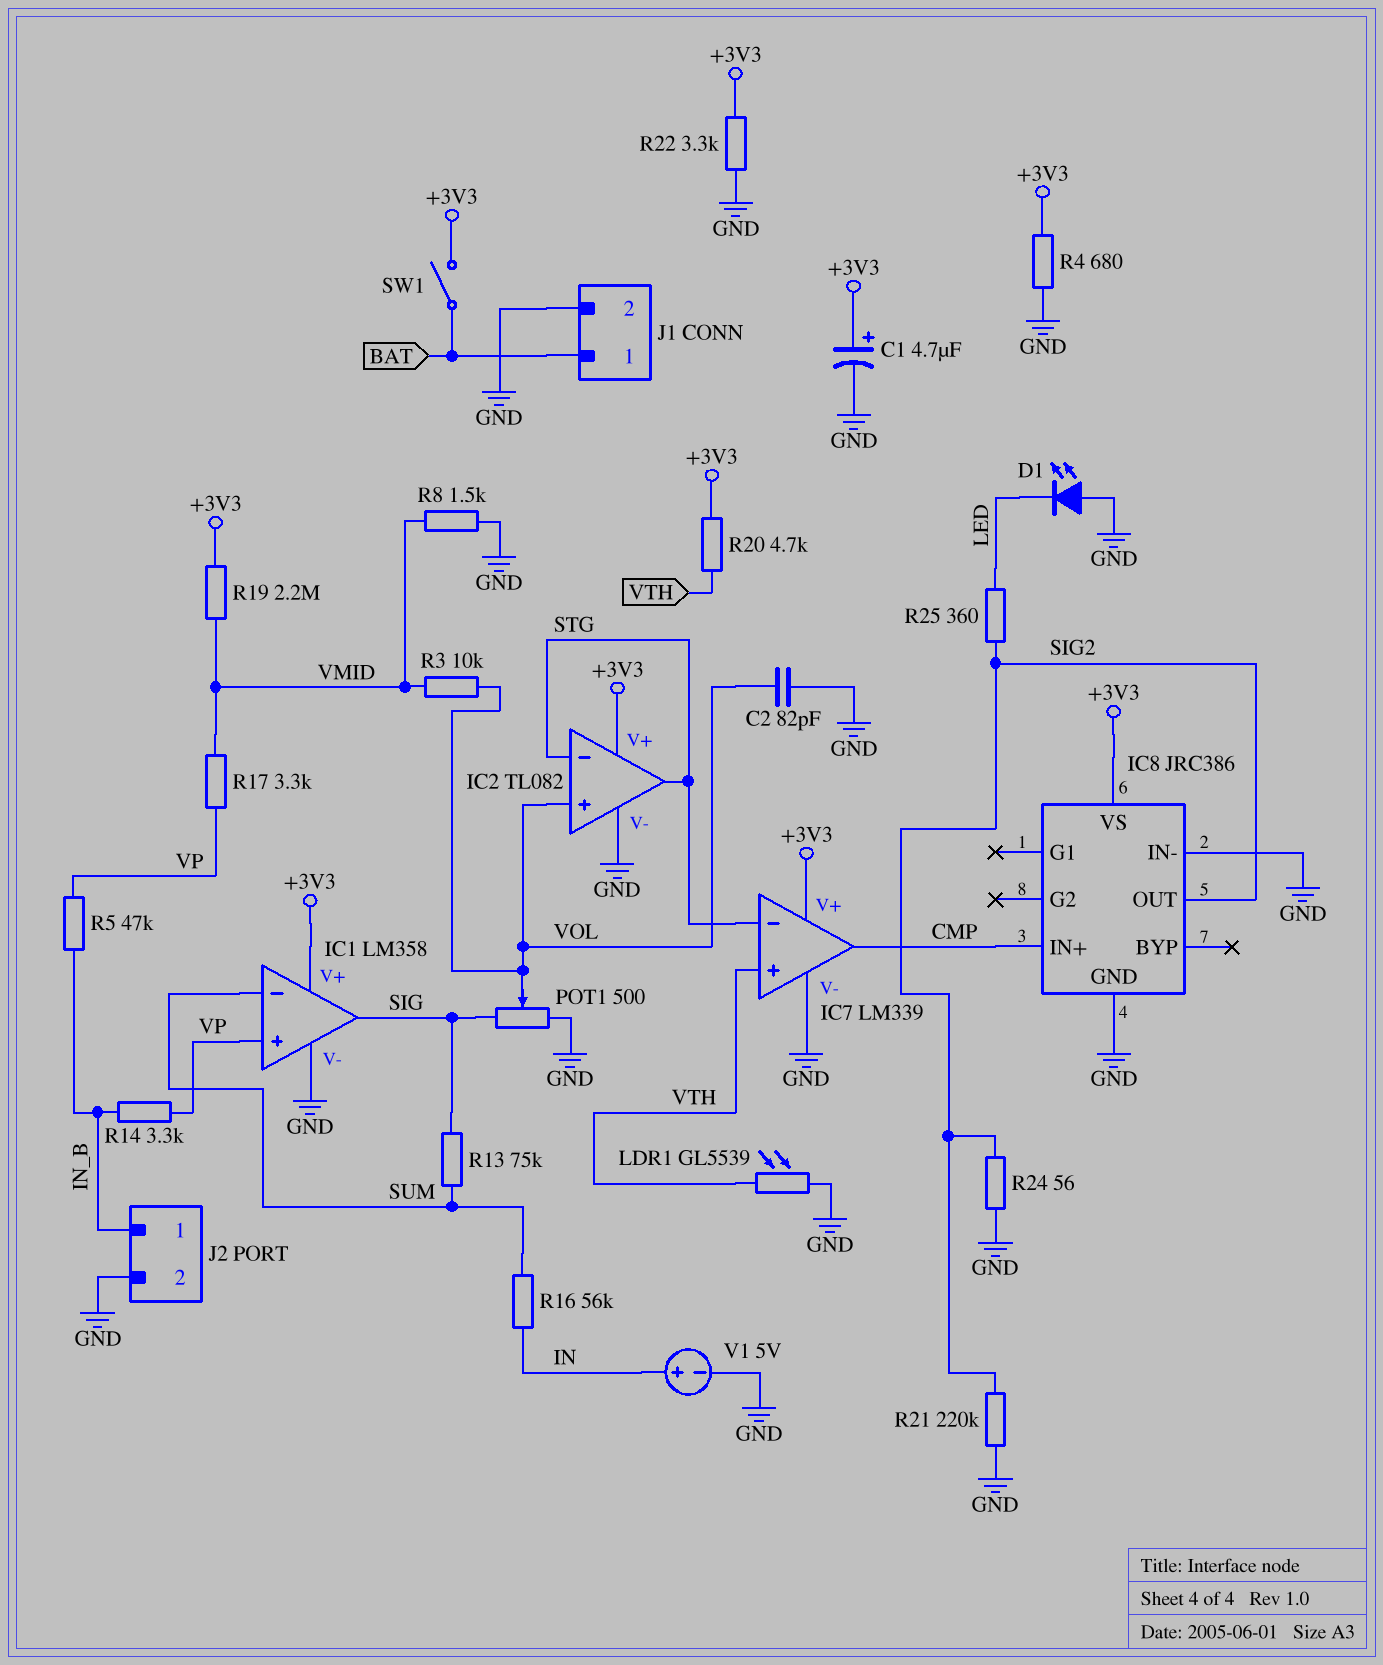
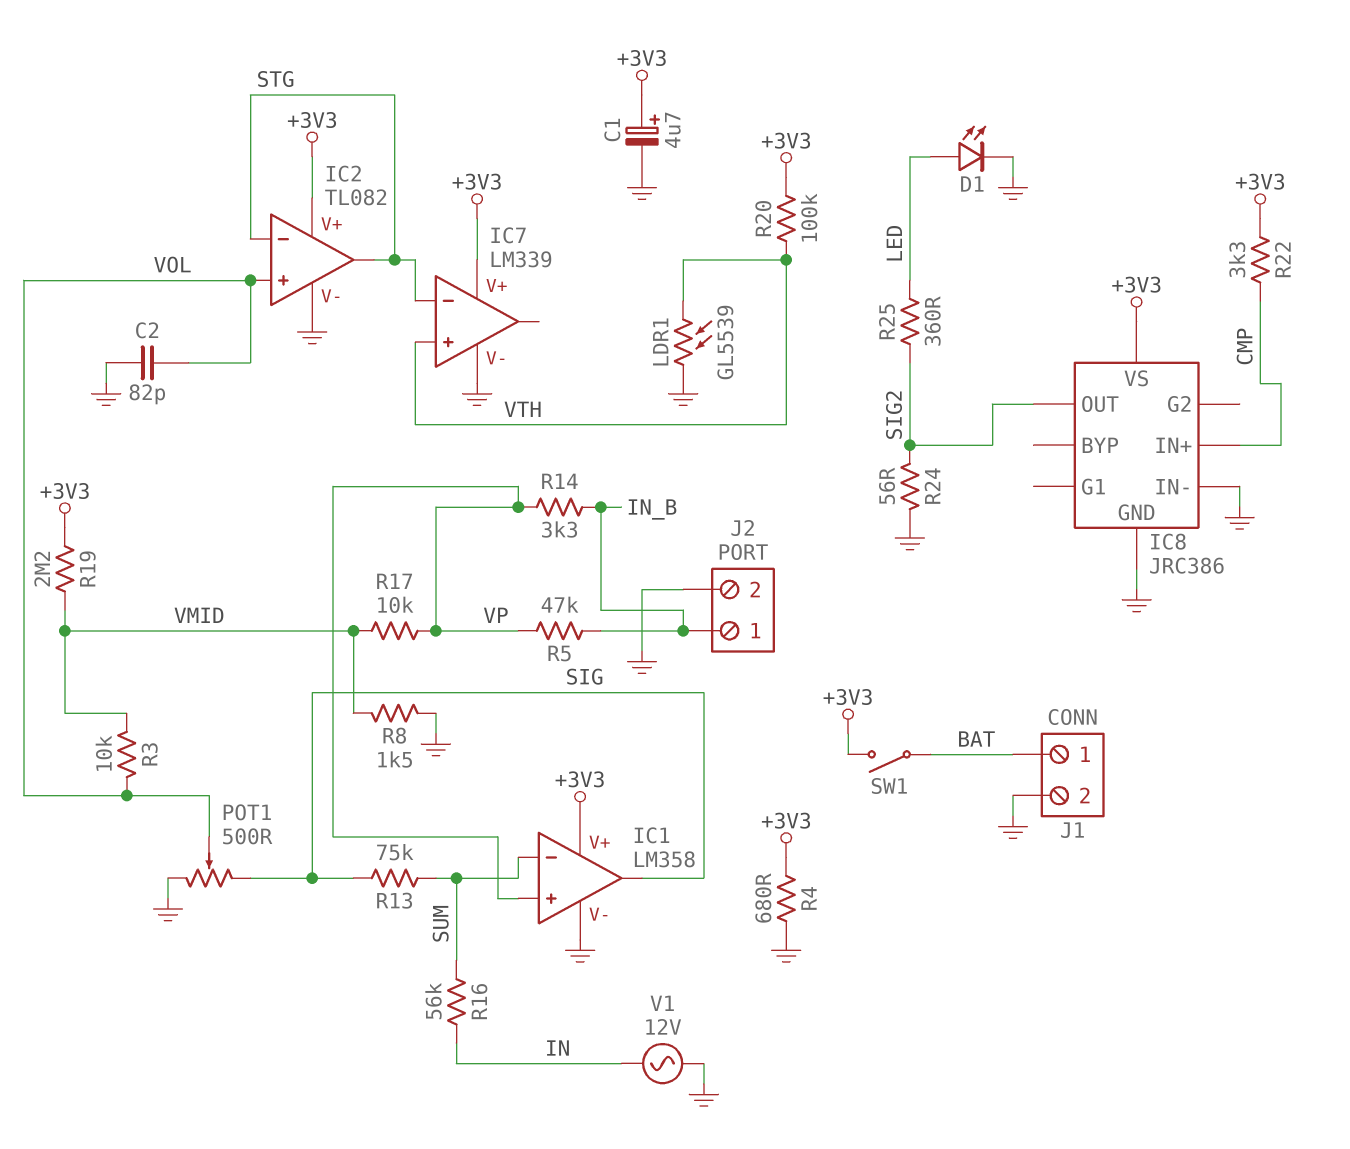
D1: LED (A GND, K LED) -> LED (A LED, K GND)
IC7 pin out: CMP -> none
R17: 3.3k (VMID, VP) -> 10k (VMID, VP)
R20: 4.7k (+3V3, VTH) -> 100k (+3V3, VTH)
R21: 220k (GND, SIG2) -> none
R22: 3.3k (+3V3, GND) -> 3.3k (+3V3, CMP)
V1: 5V (plus IN, minus GND) -> AC 12V (GND, IN)

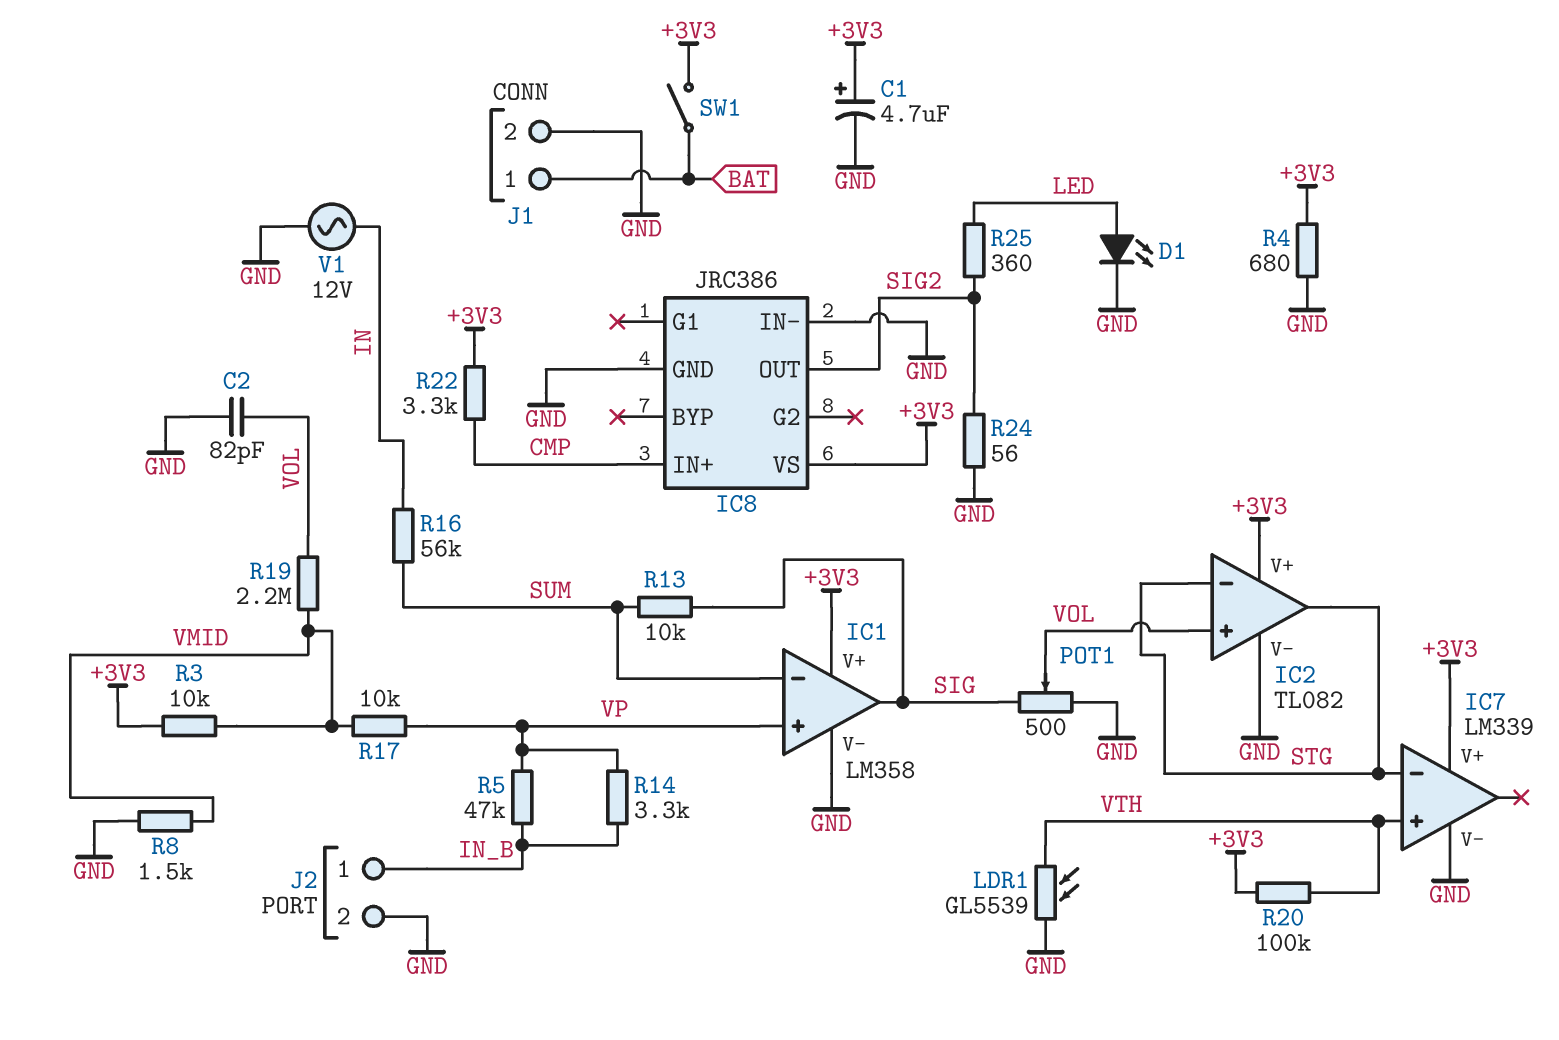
R3: 10k (VMID, VOL) -> 10k (+3V3, VMID)
R13: 75k (SIG, SUM) -> 10k (SIG, SUM)
R19: 2.2M (+3V3, VMID) -> 2.2M (VMID, VOL)

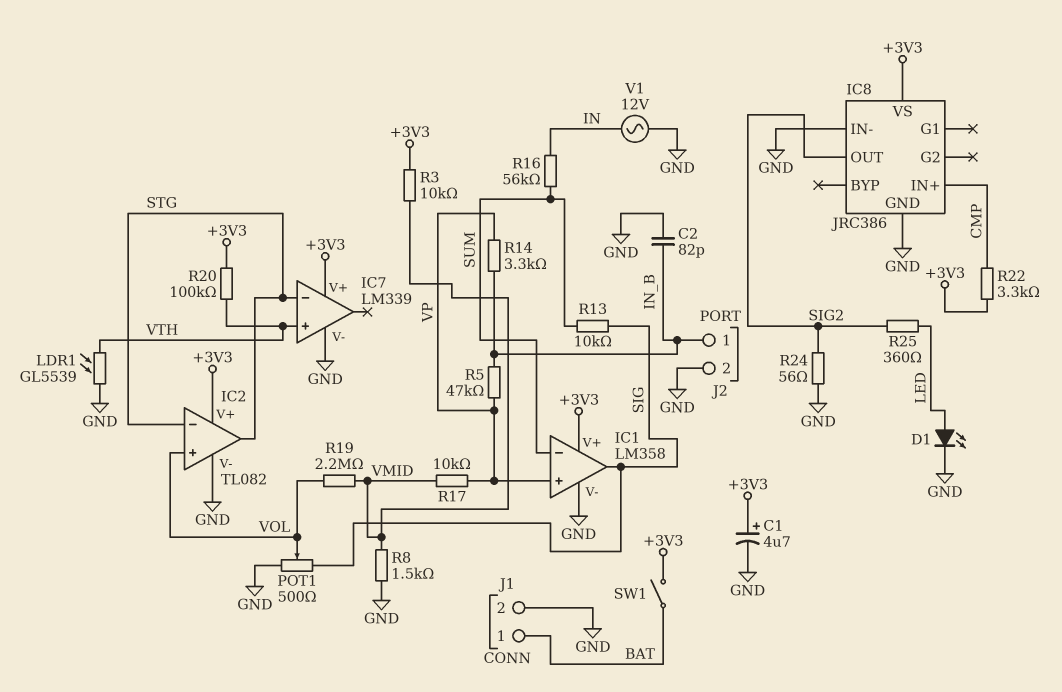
C2: 82pF (GND, VOL) -> 82pF (GND, IN_B)
R4: 680 (+3V3, GND) -> none

